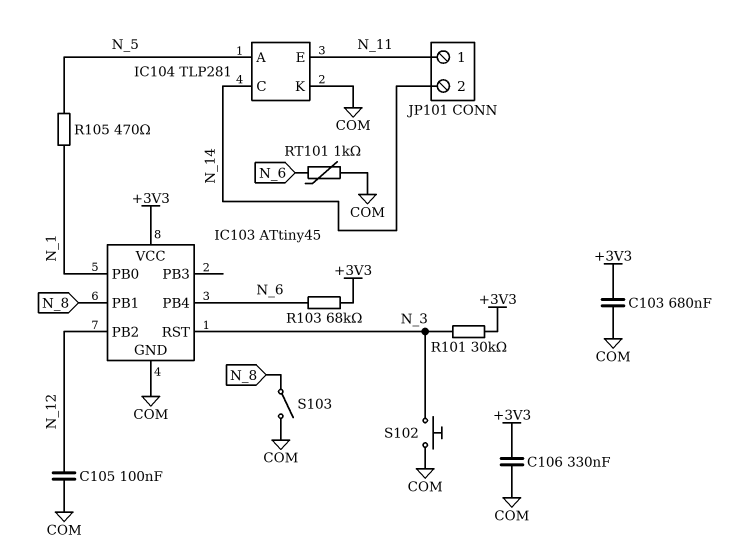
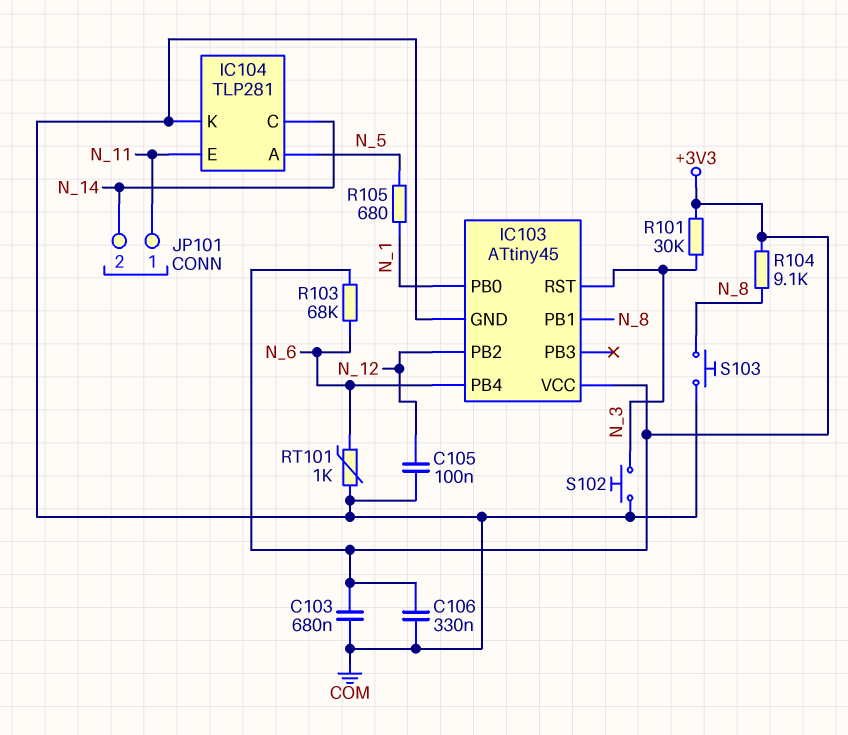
R104: none -> 9.1k (+3V3, N_8)
R105: 470 (N_1, N_5) -> 680 (N_1, N_5)
S103: switch (COM, N_8) -> button (COM, N_8)

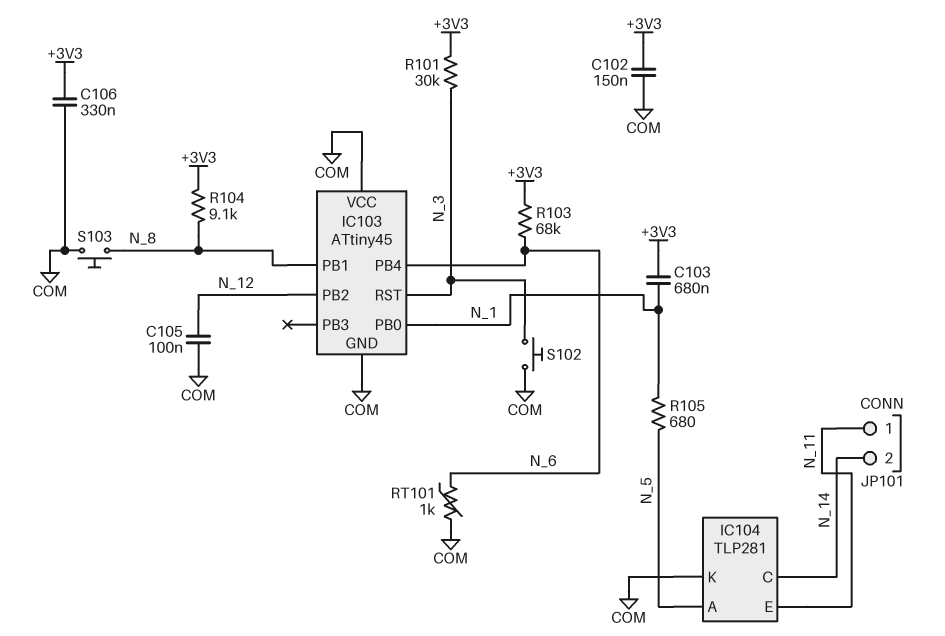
C102: none -> 150nF (+3V3, COM)
C103: 680nF (+3V3, COM) -> 680nF (+3V3, N_1)
IC103 pin VCC: +3V3 -> COM

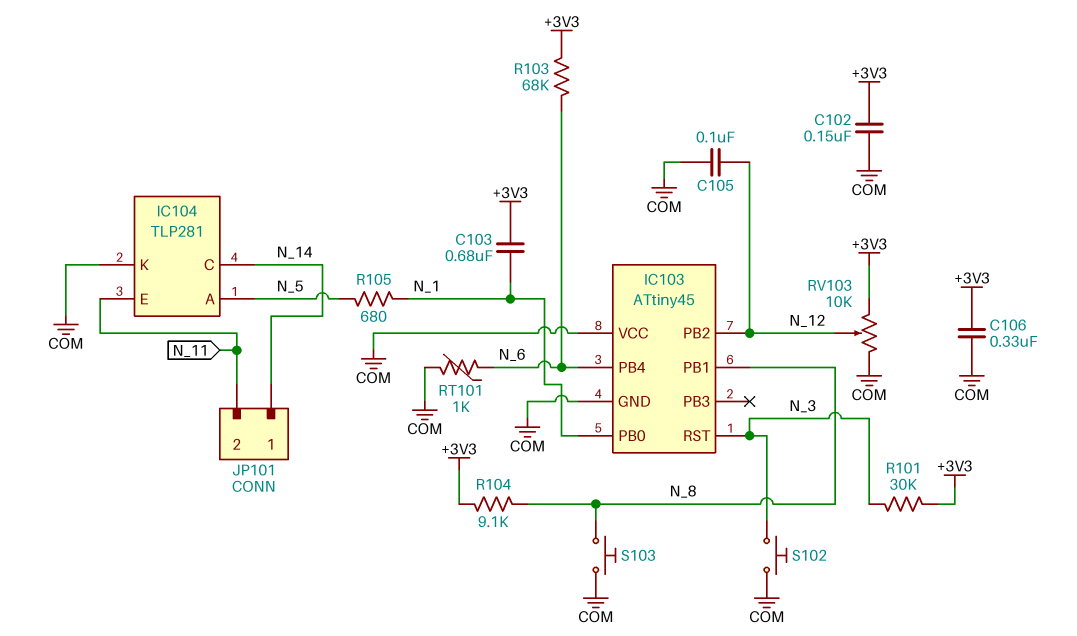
JP101 pin 1: N_11 -> N_14
JP101 pin 2: N_14 -> N_11
RV103: none -> 10k (+3V3, COM, wiper N_12)

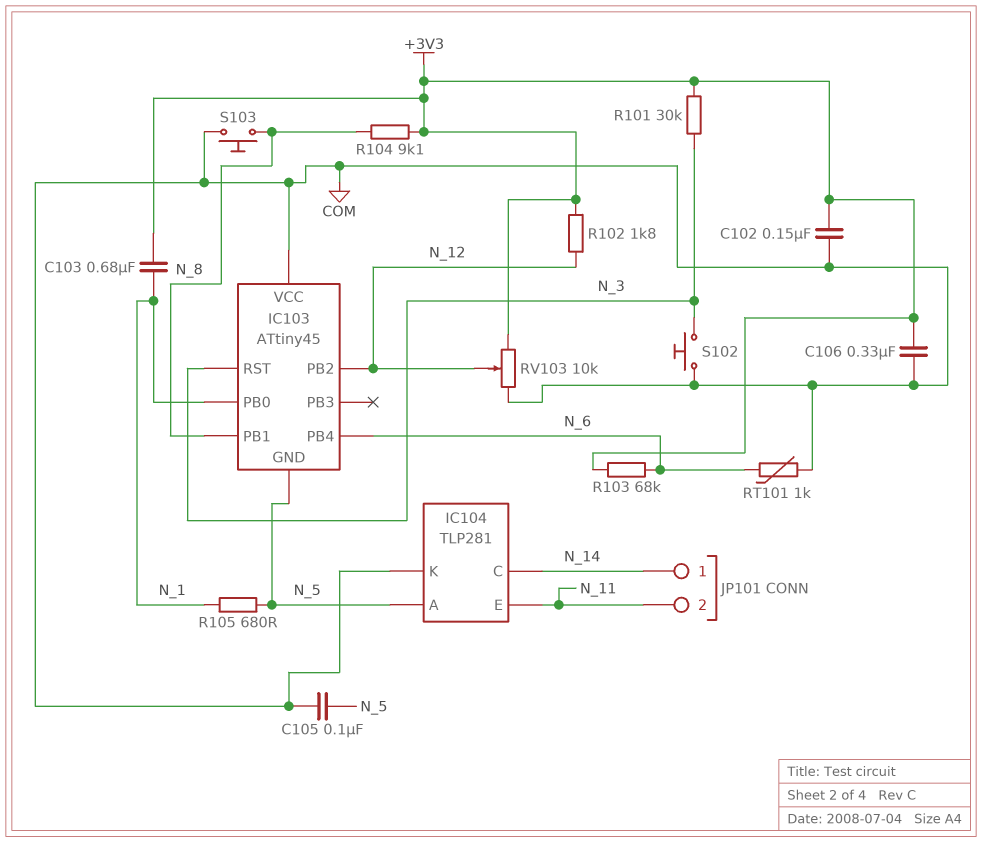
C105: 100nF (COM, N_12) -> 100nF (COM, N_5)
IC103 pin GND: COM -> N_5
R102: none -> 1.8k (+3V3, N_12)

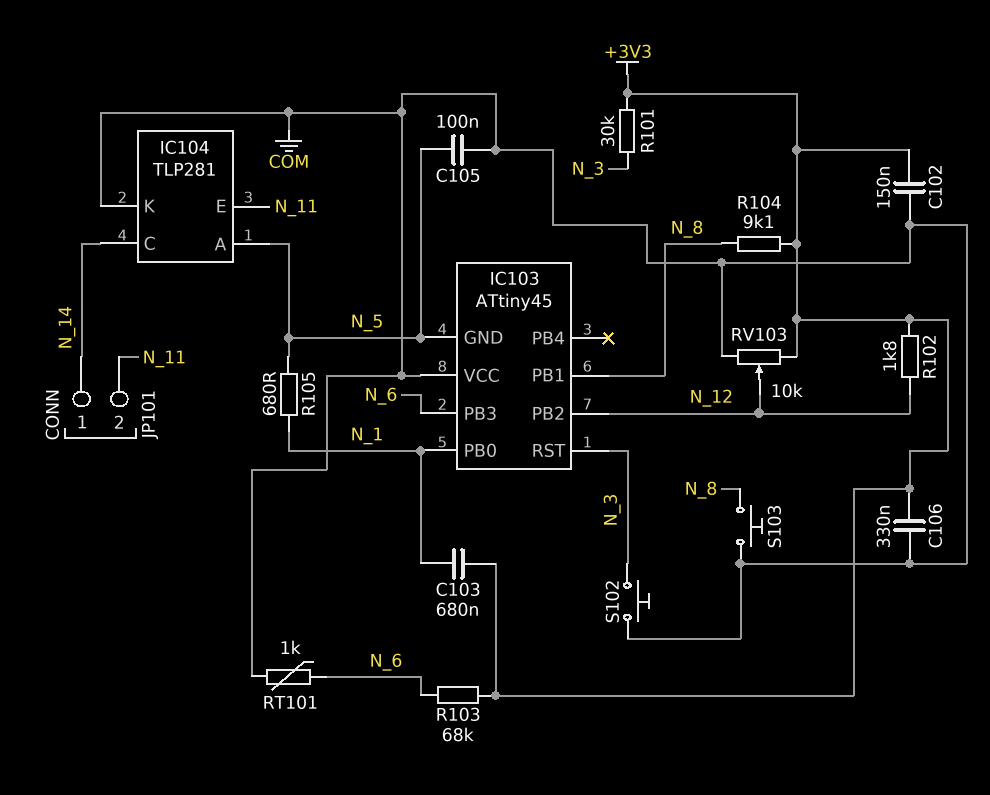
IC103 pin PB3: none -> N_6
IC103 pin PB4: N_6 -> none

